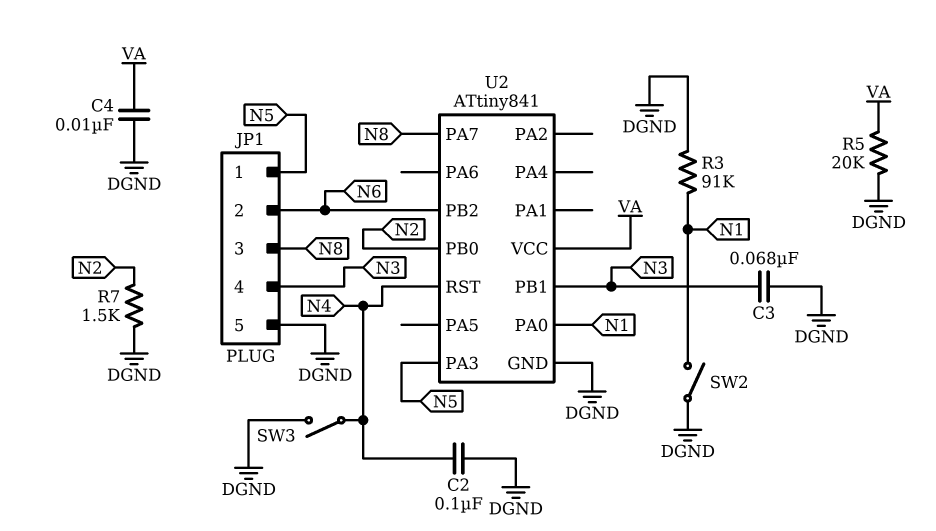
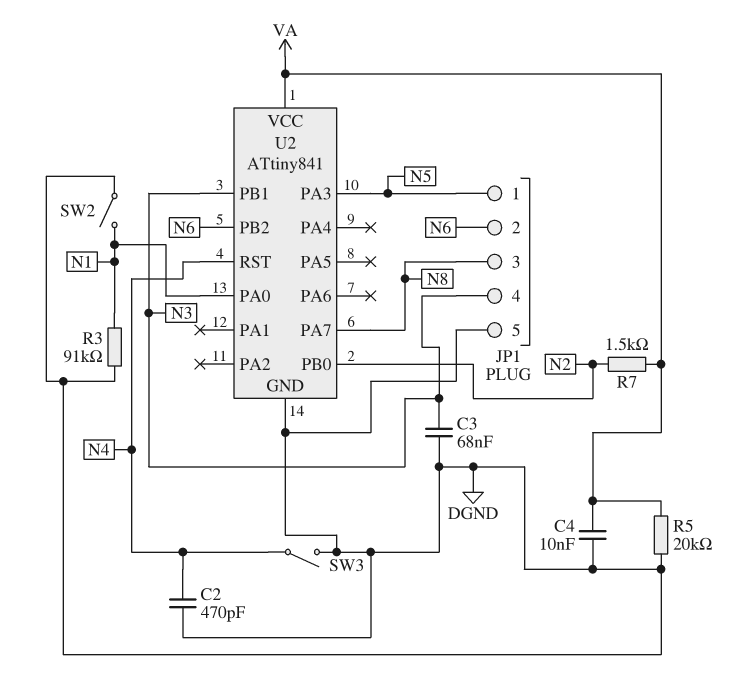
C2: 100nF (DGND, N4) -> 470pF (DGND, N4)
R7: 1.5k (DGND, N2) -> 1.5k (N2, VA)

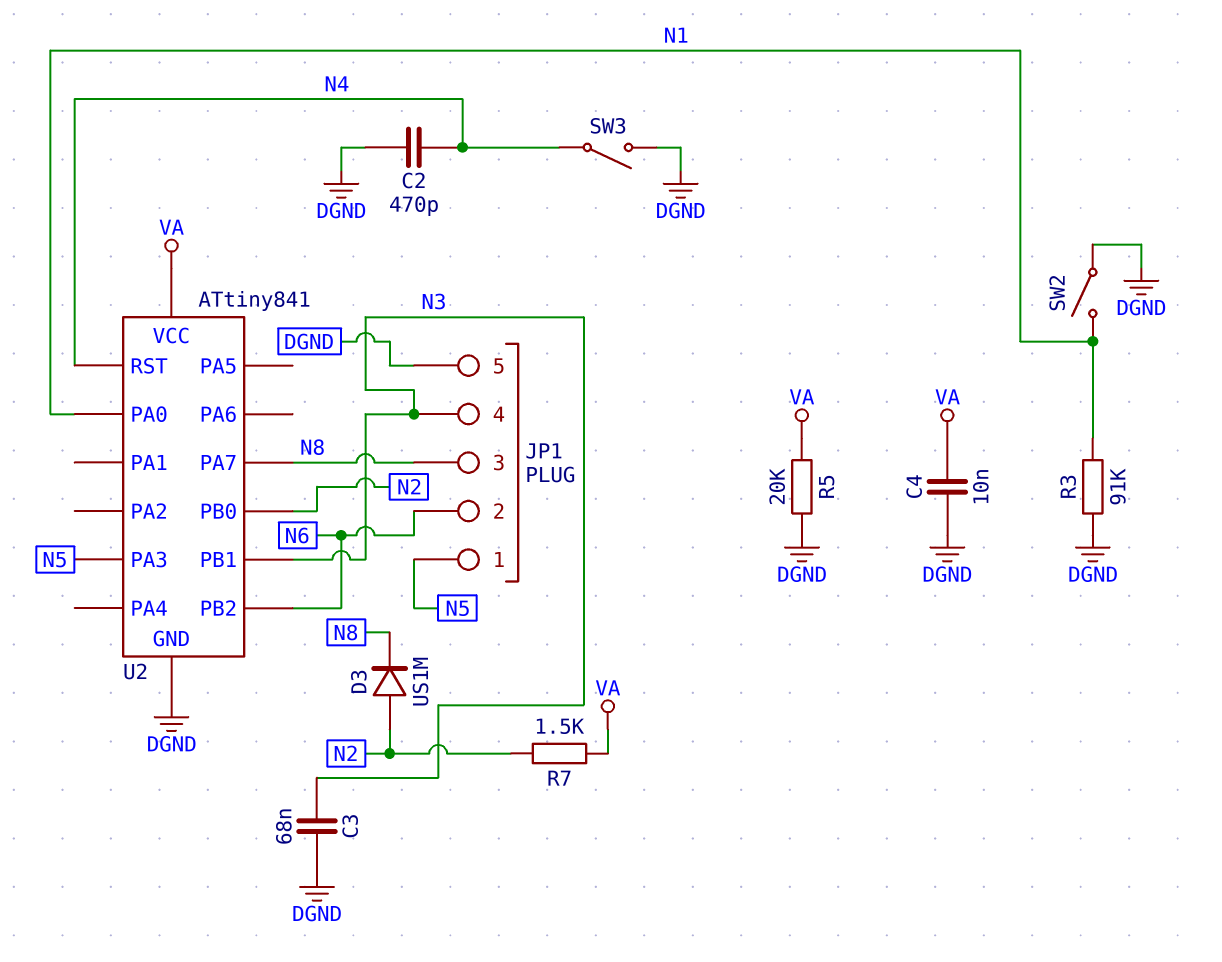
D3: none -> diode US1M (A N2, K N8)

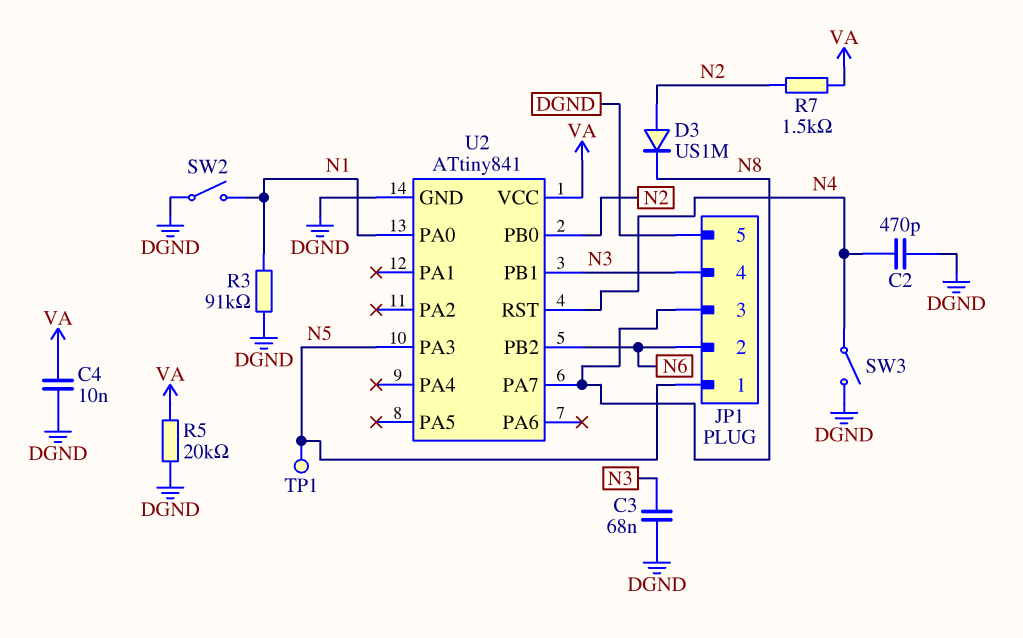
TP1: none -> test point (N5)

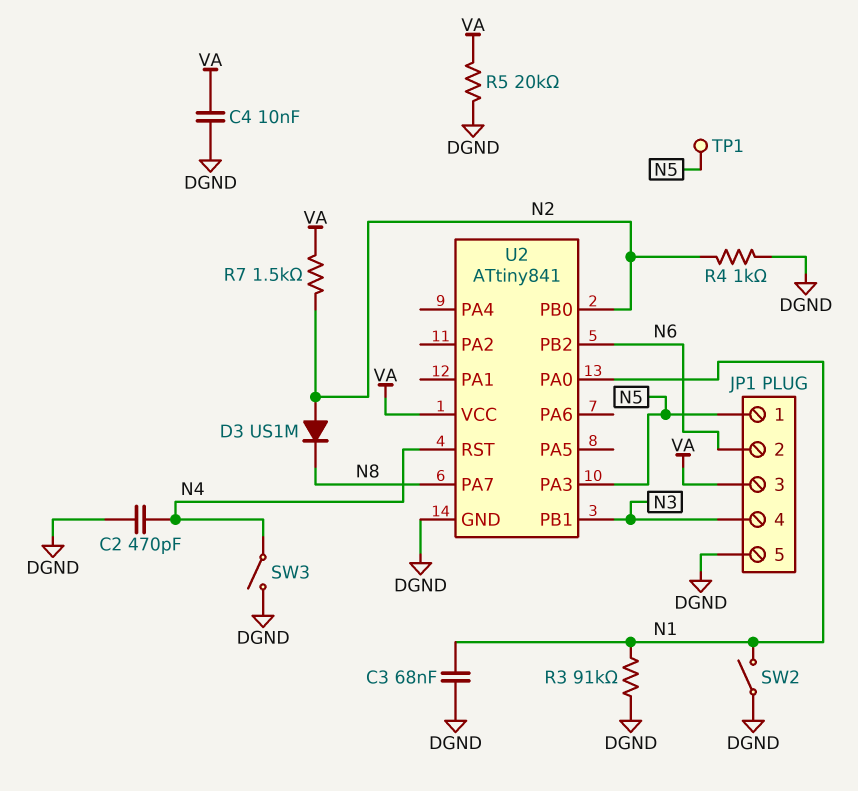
C3: 68nF (DGND, N3) -> 68nF (DGND, N1)
JP1 pin 3: N8 -> VA
R4: none -> 1k (DGND, N2)

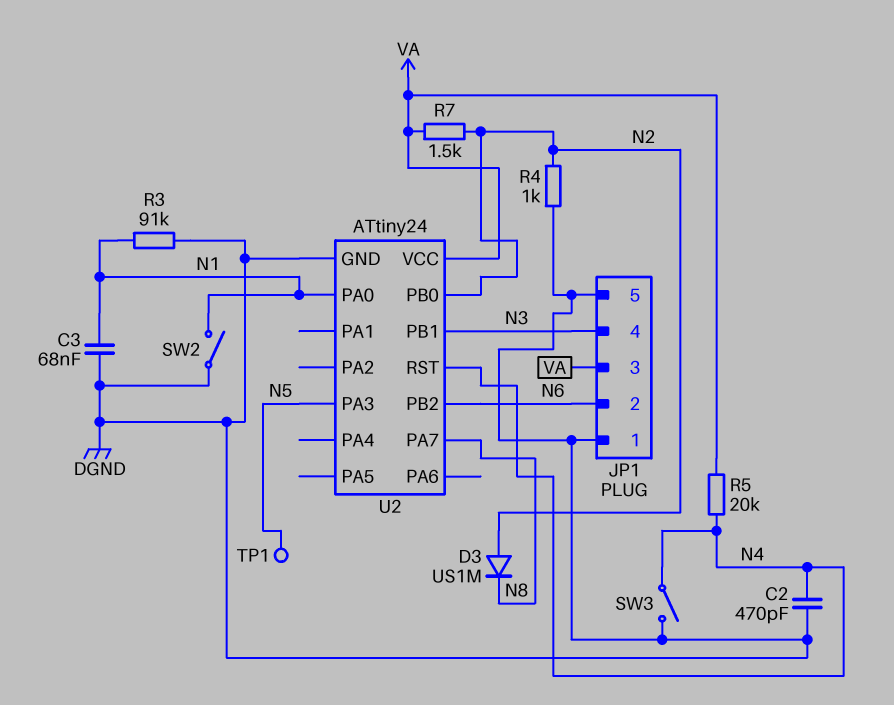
C4: 10nF (DGND, VA) -> none
JP1 pin 1: N5 -> DGND
R5: 20k (DGND, VA) -> 20k (N4, VA)
U2: ATtiny841 -> ATtiny24

